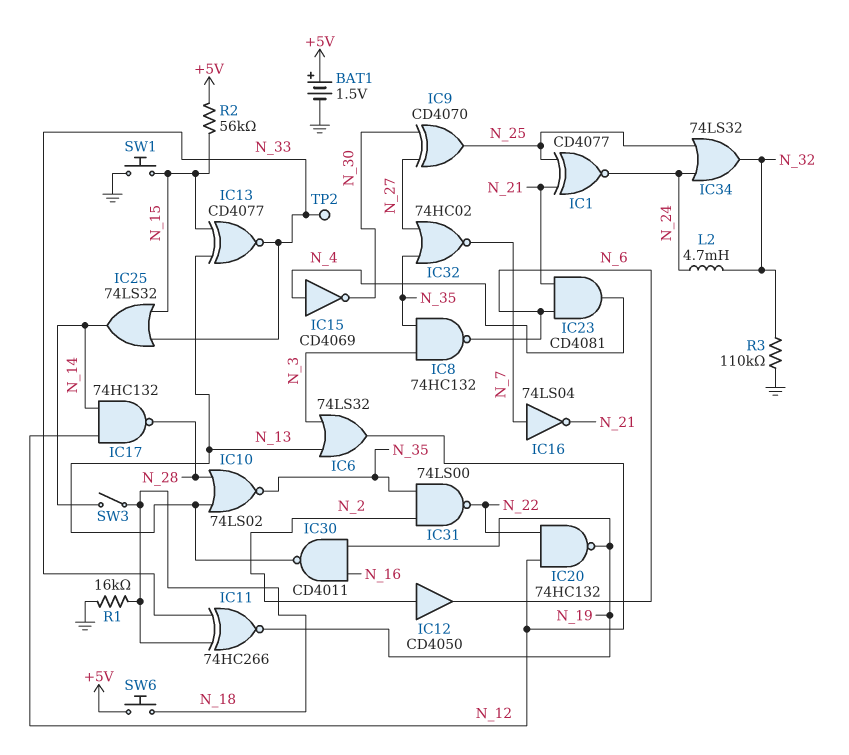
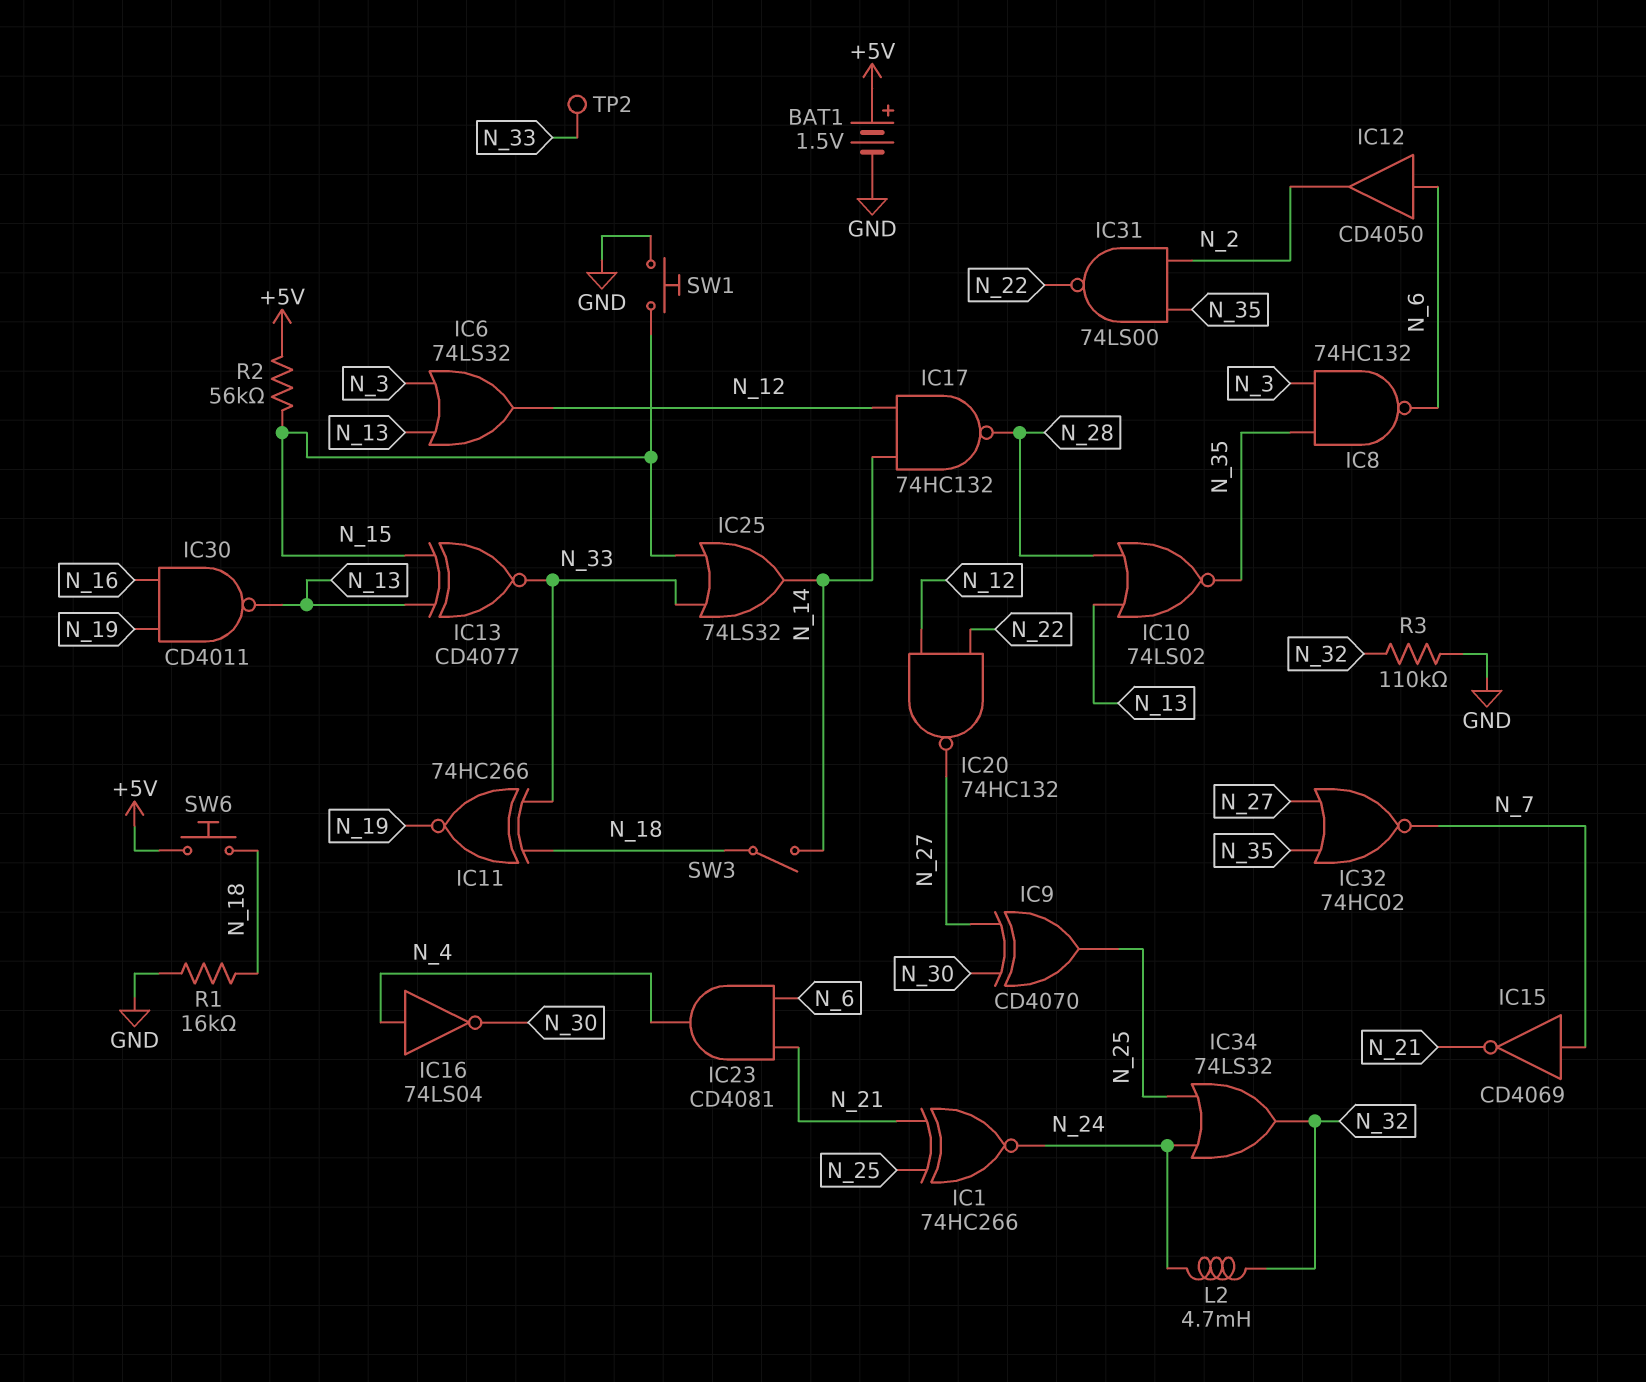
IC1: XNOR CD4077 (in N_21, in N_25, out N_24) -> XNOR 74HC266 (in N_21, in N_25, out N_24)
IC12: buffer CD4050 (in N_2, out N_6) -> buffer CD4050 (in N_6, out N_2)
IC15: NOT CD4069 (in N_4, out N_30) -> NOT CD4069 (in N_7, out N_21)
IC16: NOT 74LS04 (in N_7, out N_21) -> NOT 74LS04 (in N_4, out N_30)
IC20: NAND 74HC132 (in N_12, in N_22, out N_19) -> NAND 74HC132 (in N_12, in N_22, out N_27)

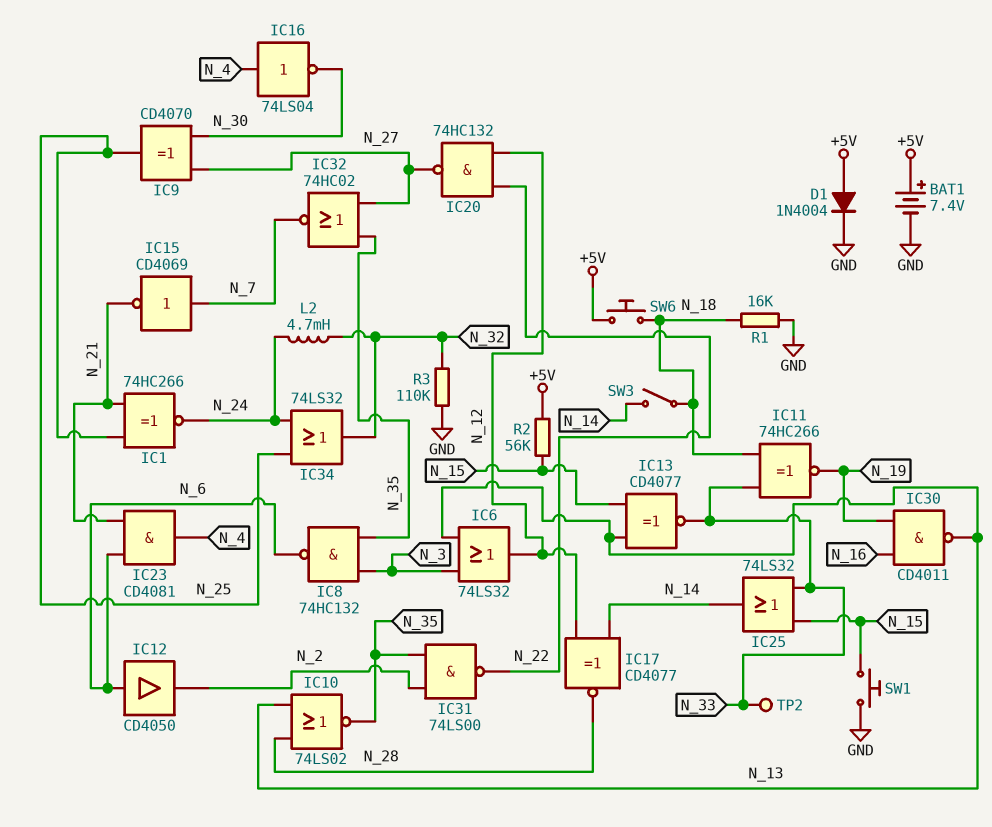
BAT1: 1.5V (plus +5V, minus GND) -> 7.4V (plus +5V, minus GND)
D1: none -> diode 1N4004 (A +5V, K GND)
IC17: NAND 74HC132 (in N_12, in N_14, out N_28) -> XNOR CD4077 (in N_12, in N_14, out N_28)

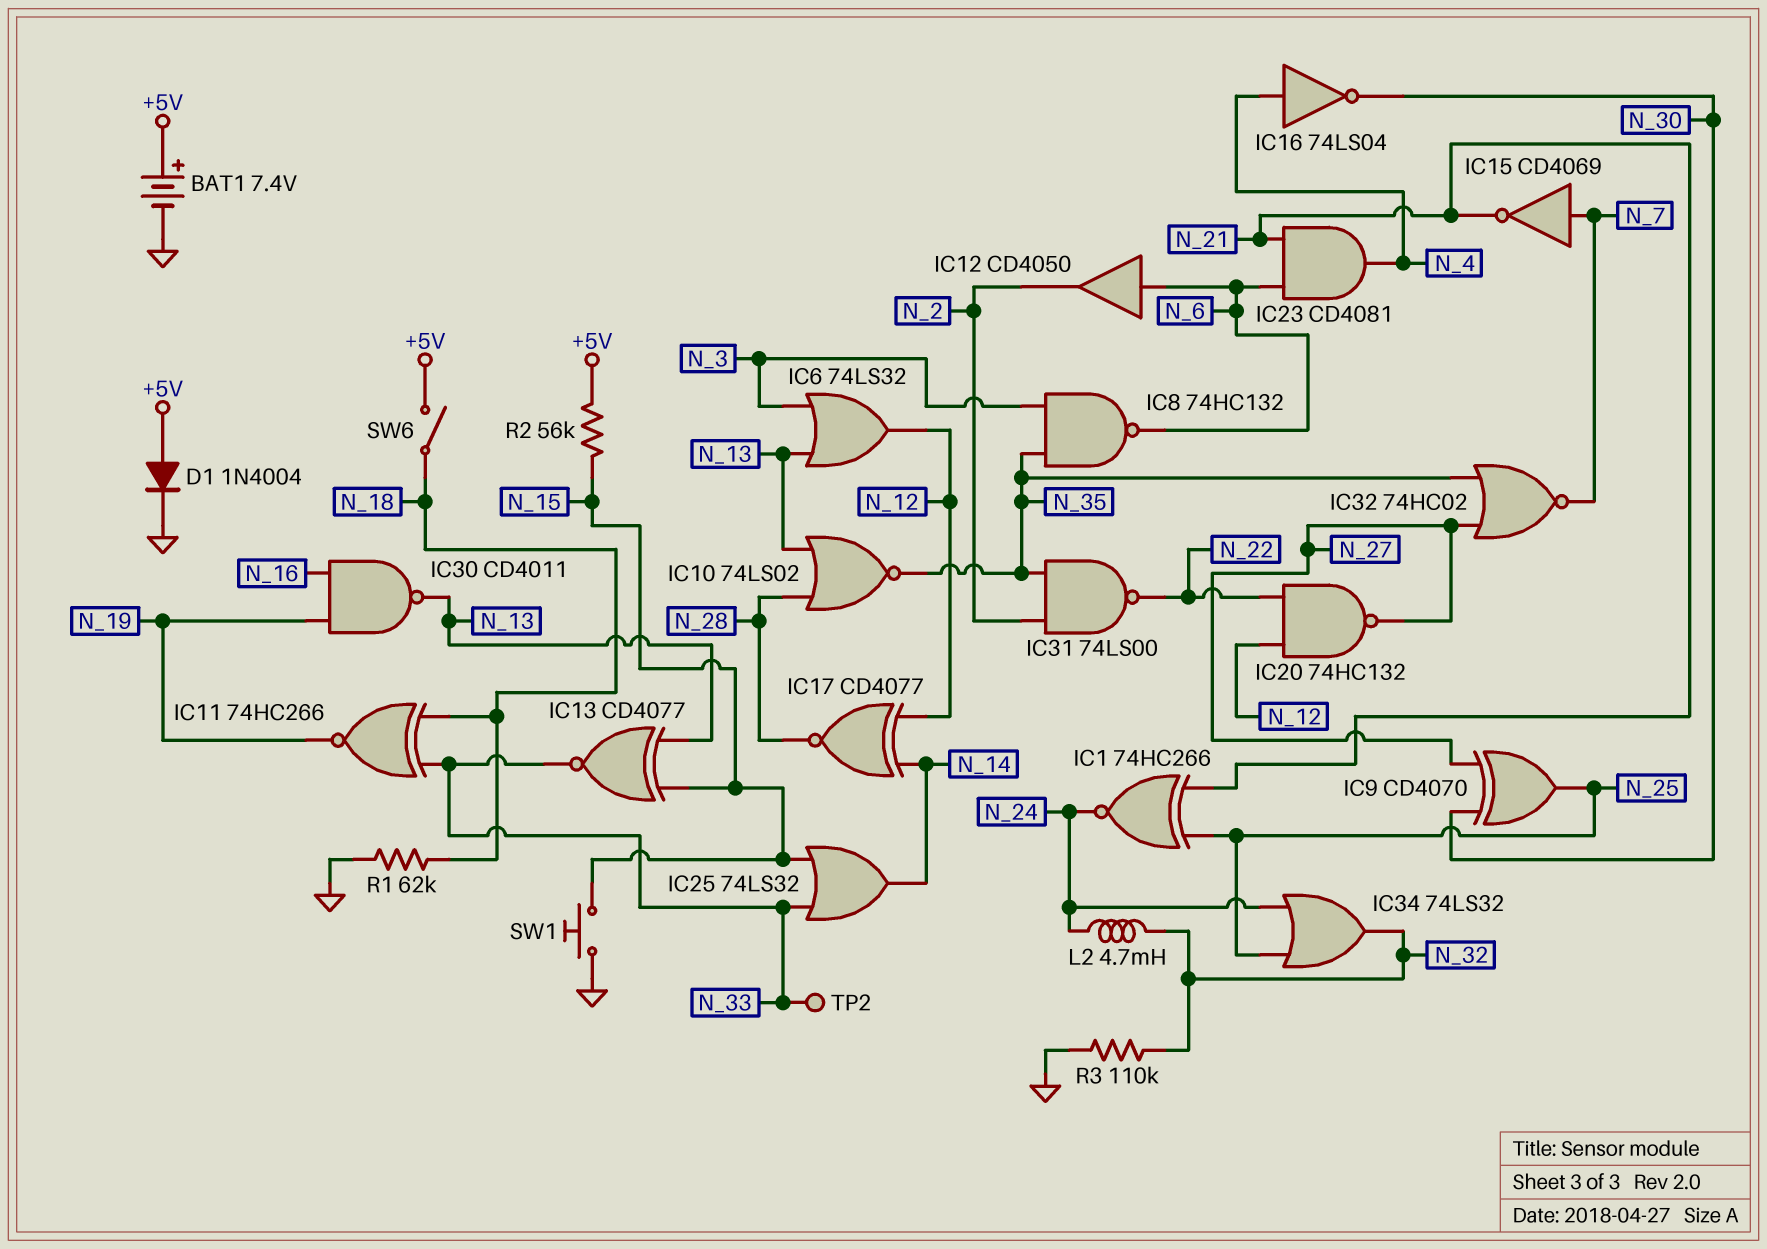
R1: 16k (GND, N_18) -> 62k (GND, N_18)
SW3: switch (N_14, N_18) -> none
SW6: button (+5V, N_18) -> switch (+5V, N_18)

